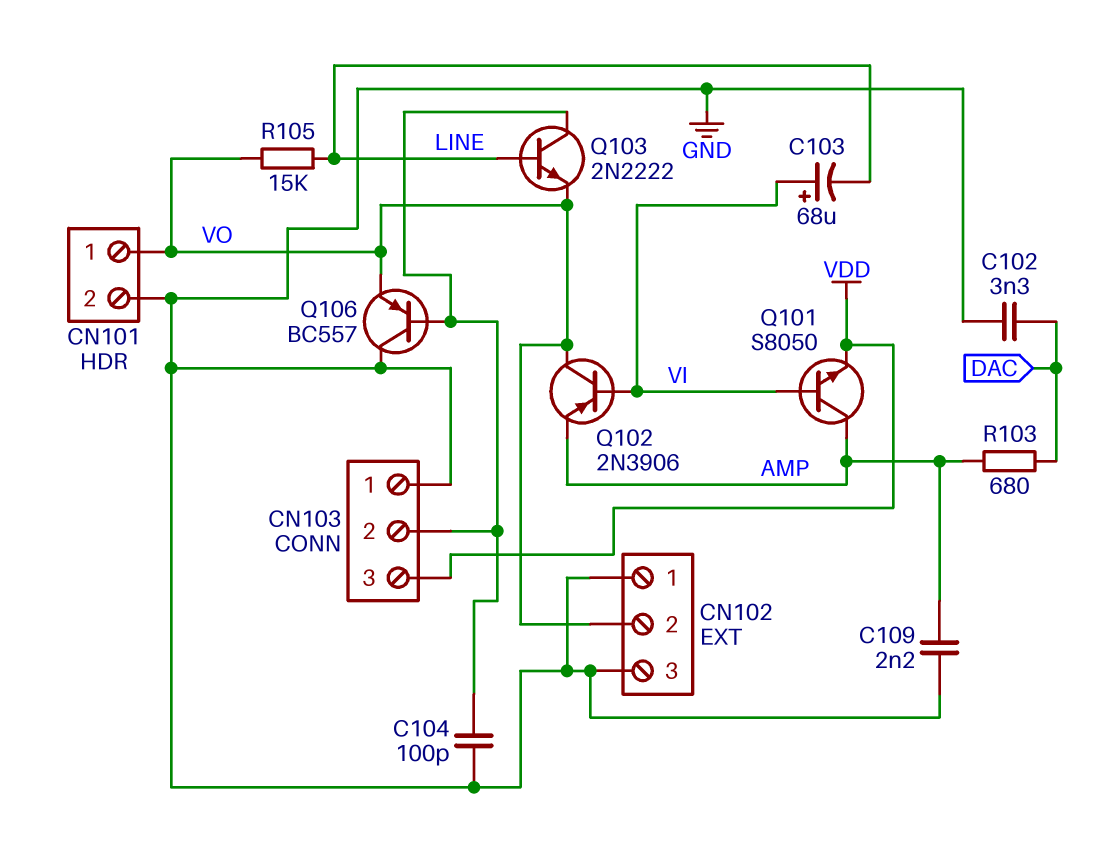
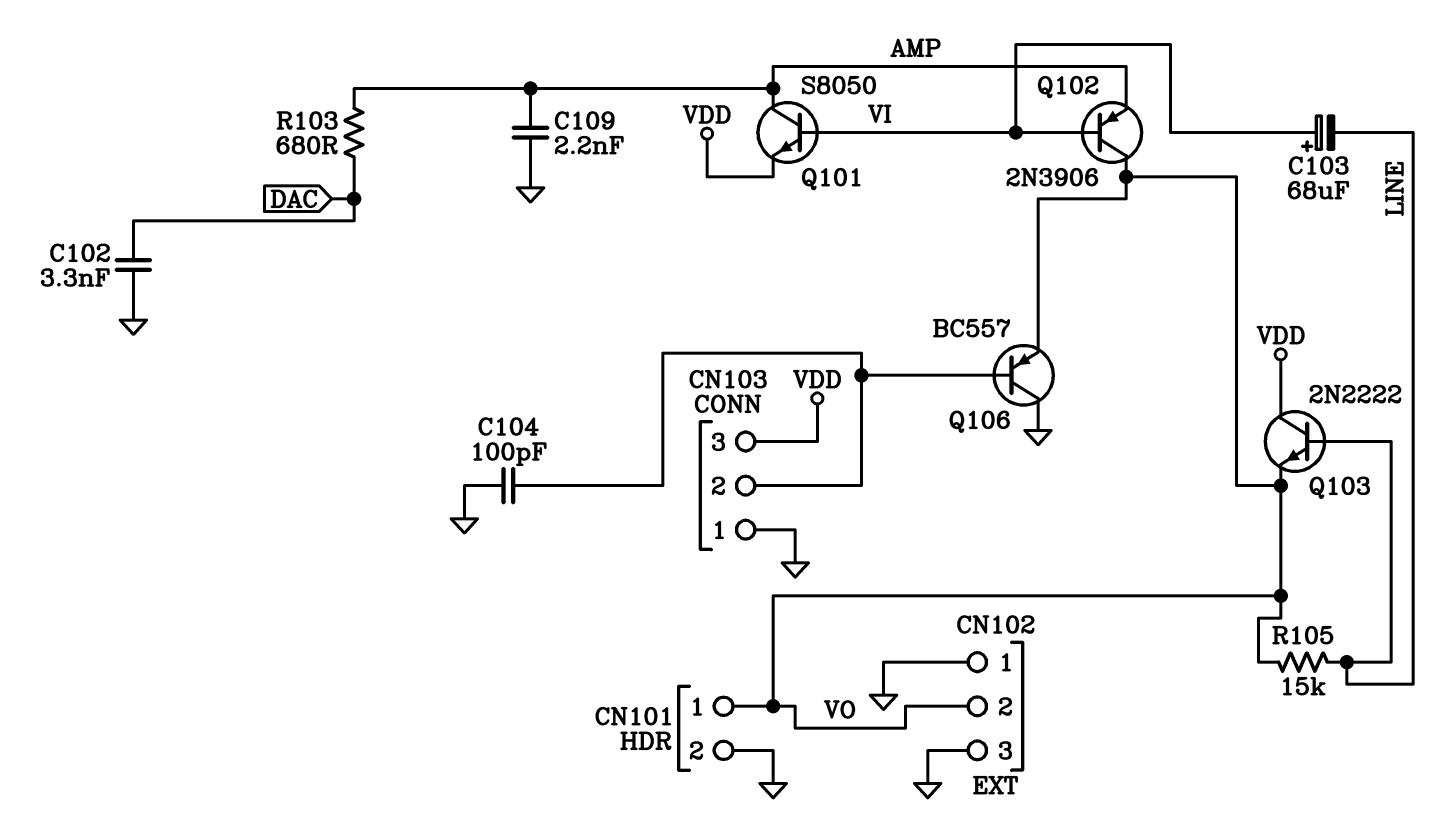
Q103: NPN 2N2222 (B LINE, C CN103/2, E VO) -> NPN 2N2222 (B LINE, C VDD, E VO)

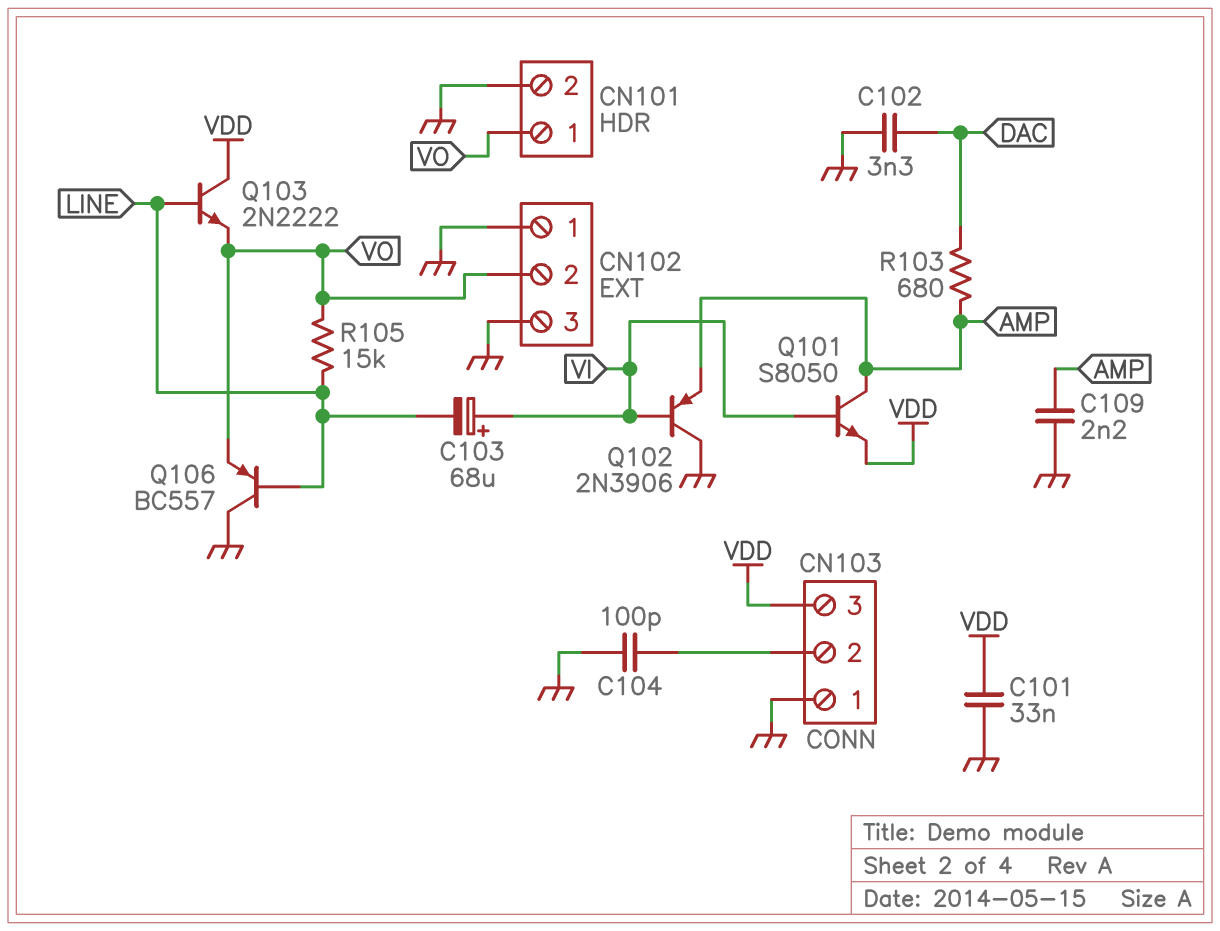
C101: none -> 33nF (GND, VDD)
Q102: PNP 2N3906 (B VI, C VO, E AMP) -> PNP 2N3906 (B VI, C GND, E AMP)
Q106: PNP BC557 (B CN103/2, C GND, E VO) -> PNP BC557 (B LINE, C GND, E VO)

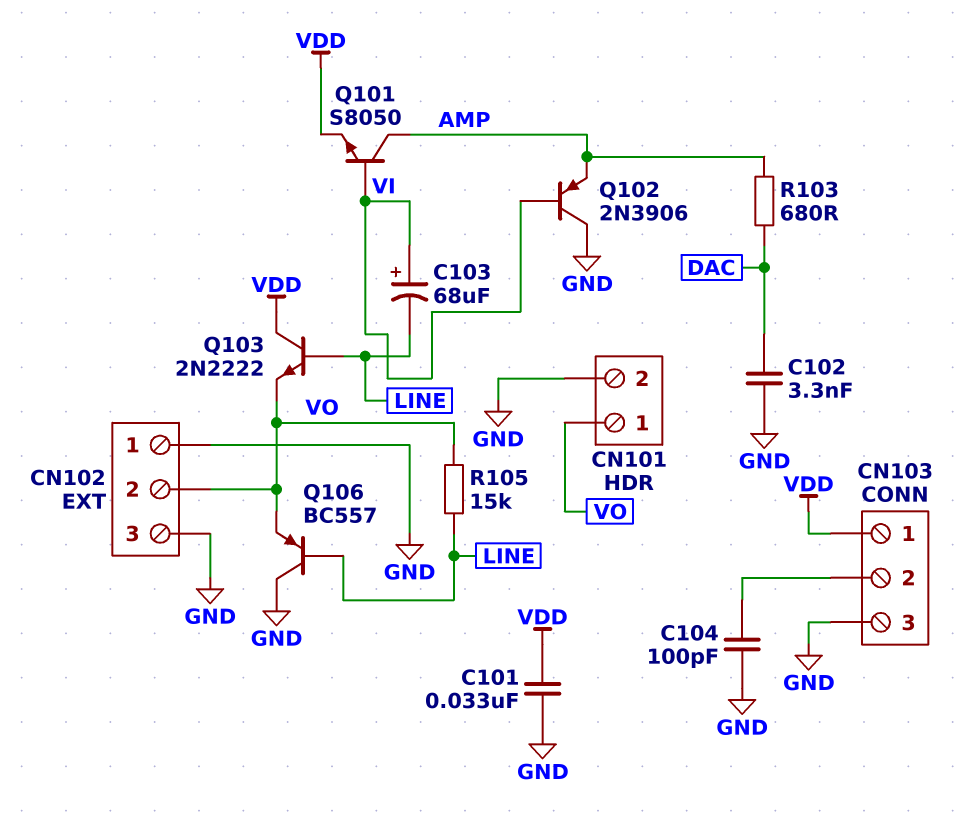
C109: 2.2nF (AMP, GND) -> none
CN103 pin 1: GND -> VDD
CN103 pin 3: VDD -> GND

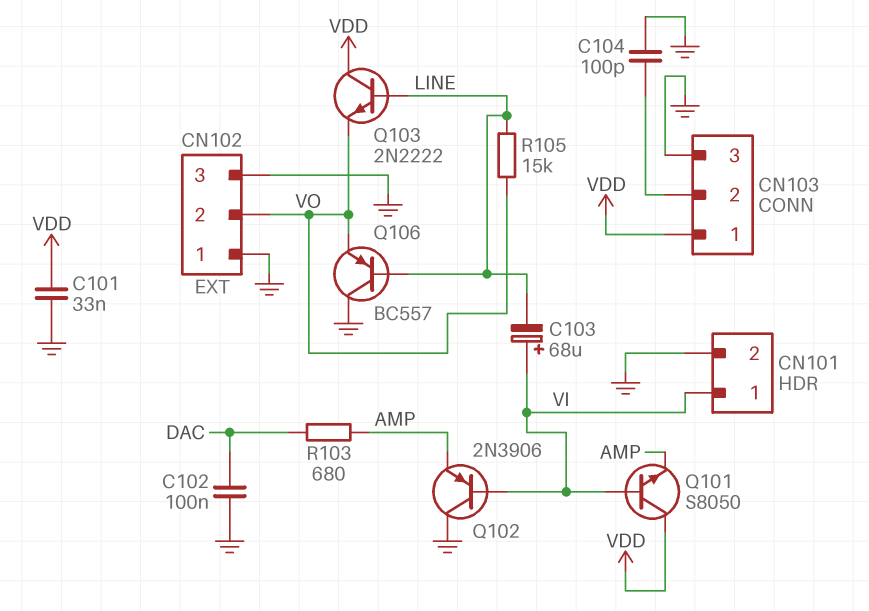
C102: 3.3nF (DAC, GND) -> 100nF (DAC, GND)
CN101 pin 1: VO -> VI
Q101: NPN S8050 (B VI, C AMP, E VDD) -> NPN S8050 (B VI, C VDD, E AMP)

